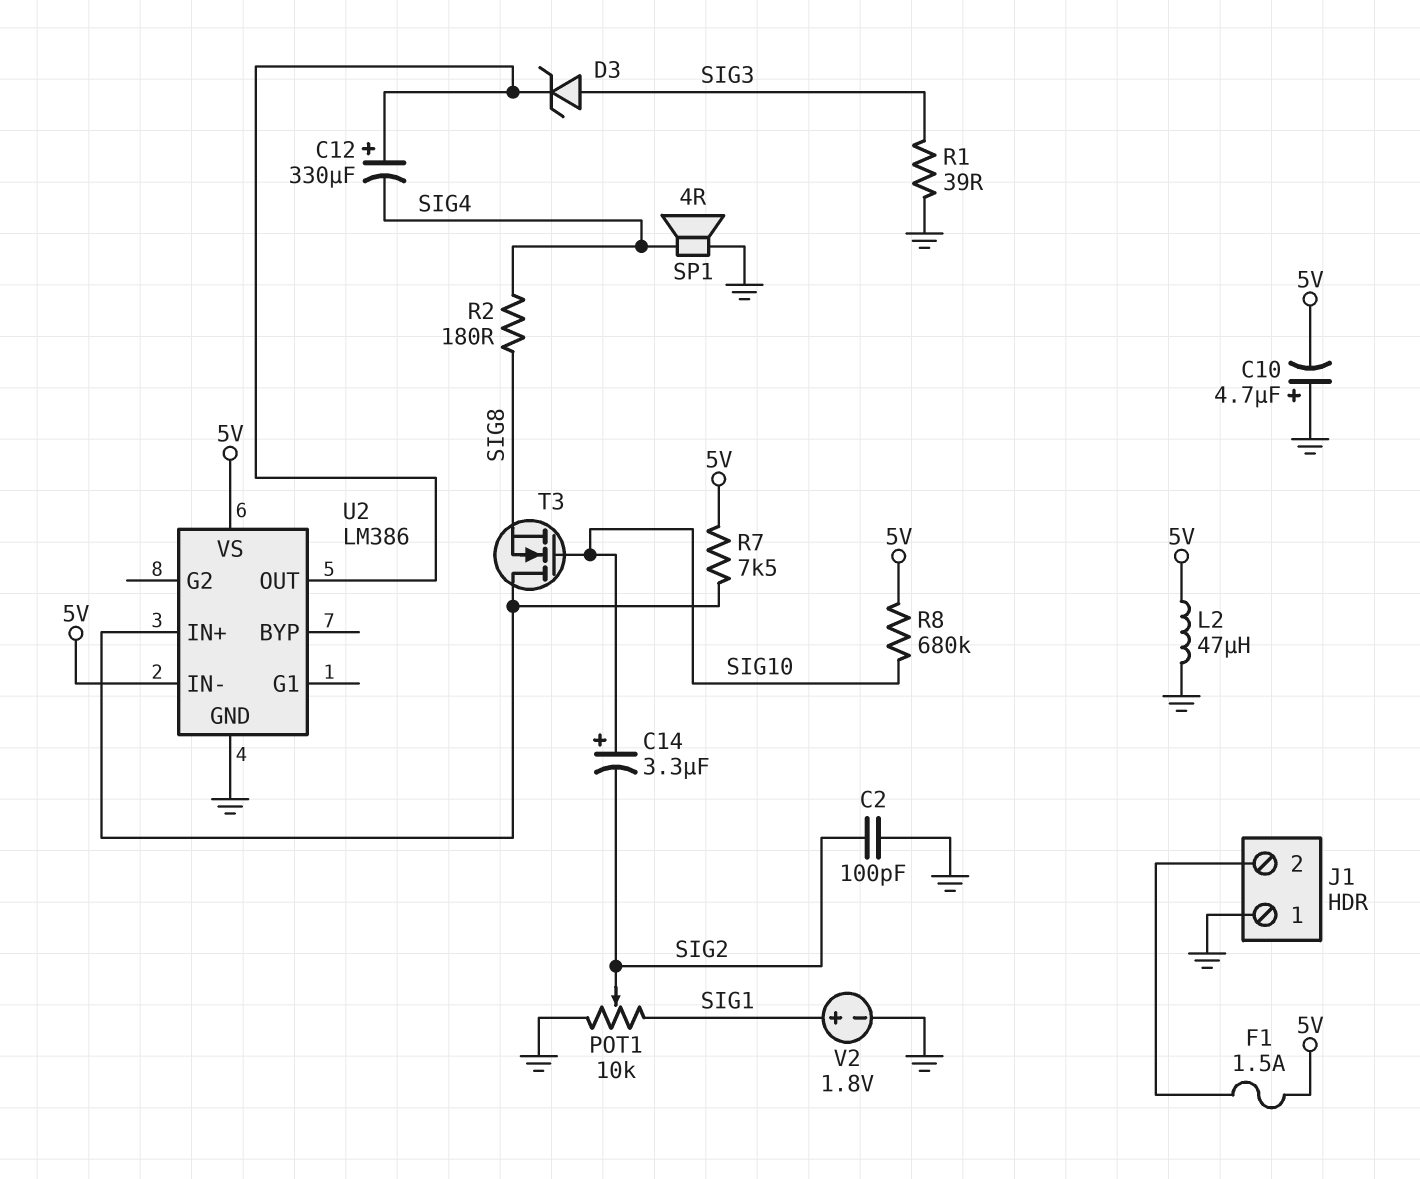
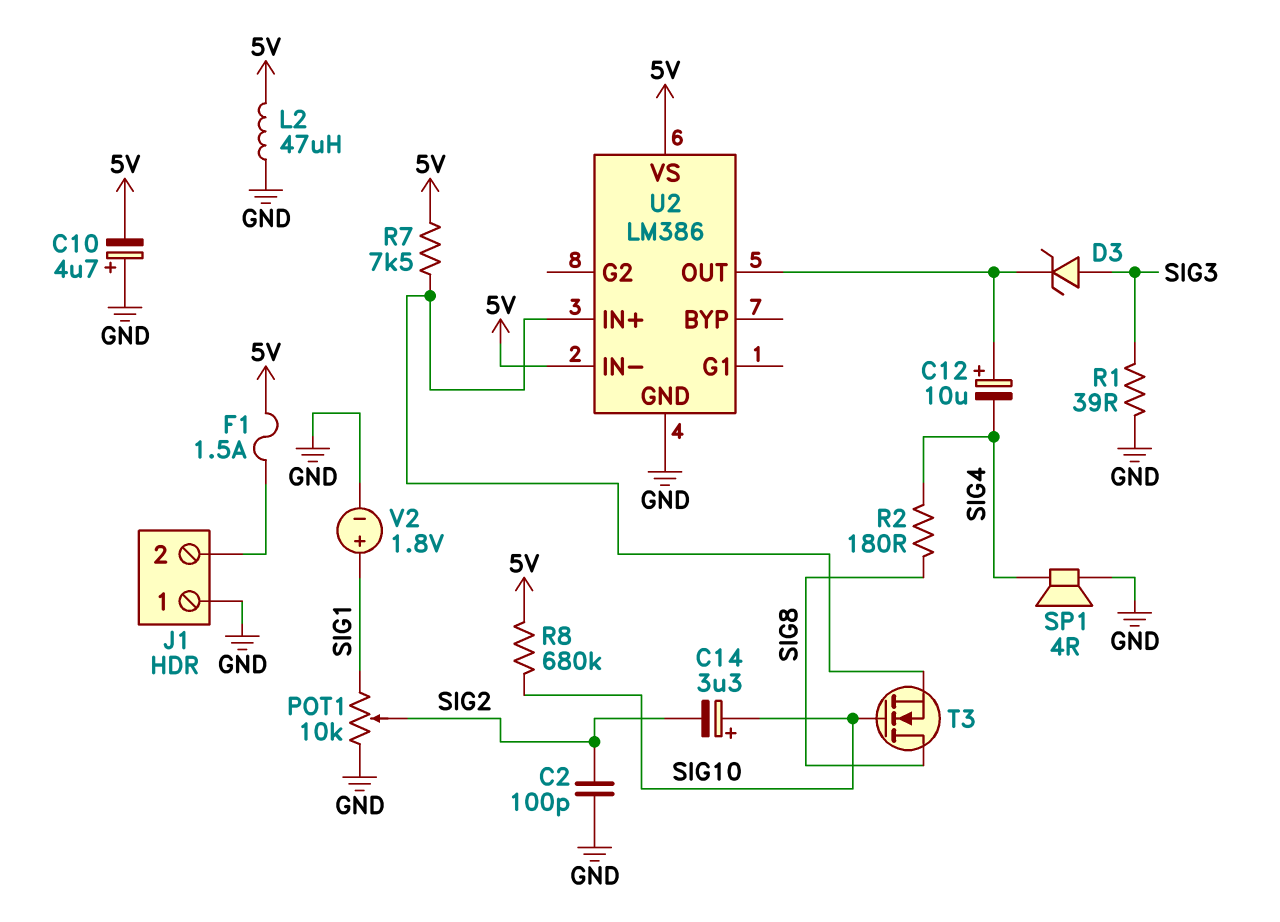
C12: 330uF (plus U2/OUT, minus SIG4) -> 10uF (plus U2/OUT, minus SIG4)
T3: NMOS (G SIG10, D U2/IN+, S SIG8) -> NMOS (G SIG10, D SIG8, S U2/IN+)

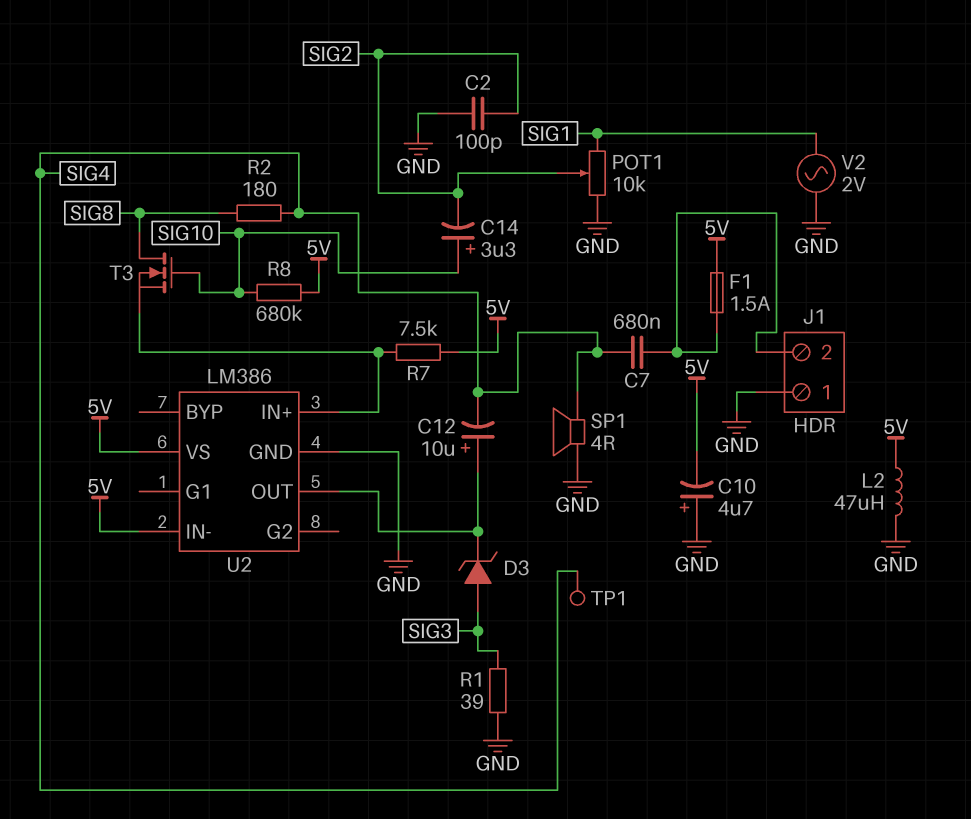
C7: none -> 680nF (J1/2, SIG4)
TP1: none -> test point (SIG4)
V2: 1.8V (plus SIG1, minus GND) -> AC 2V (GND, SIG1)

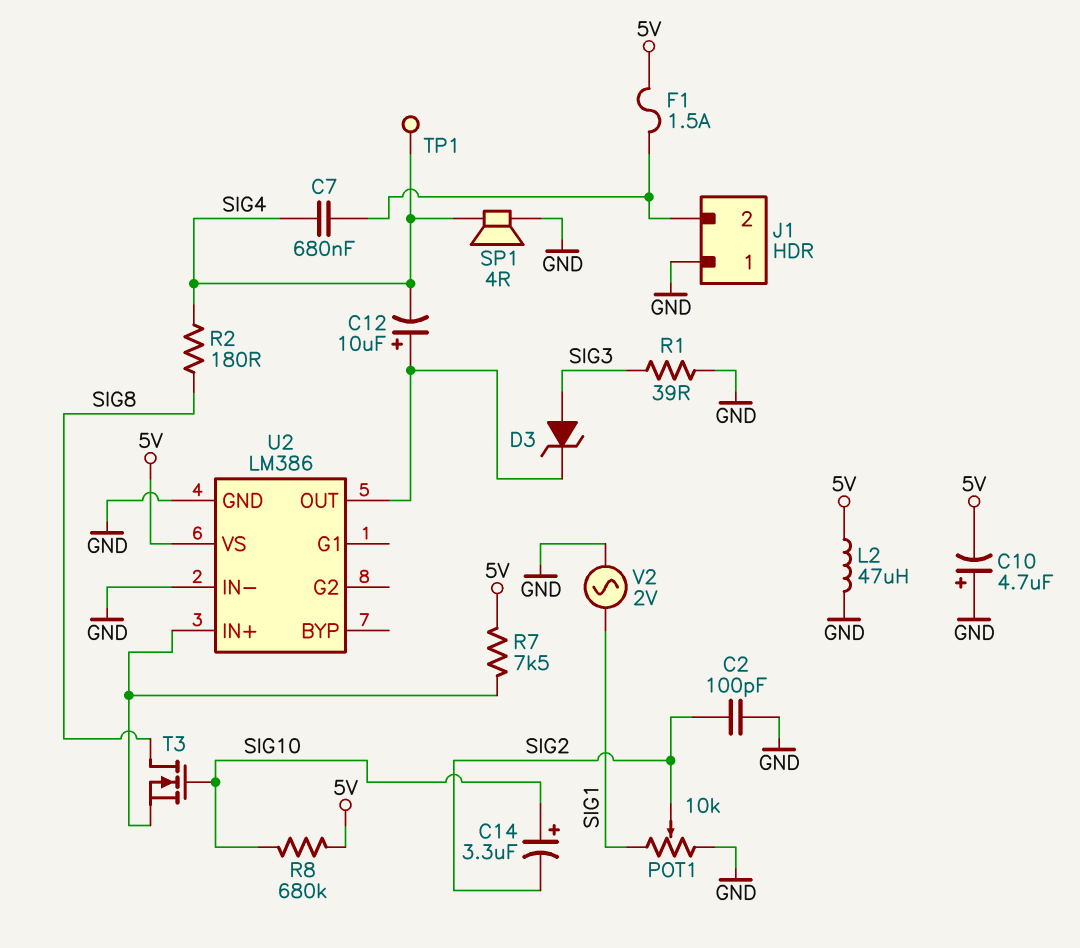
U2 pin IN-: 5V -> GND

